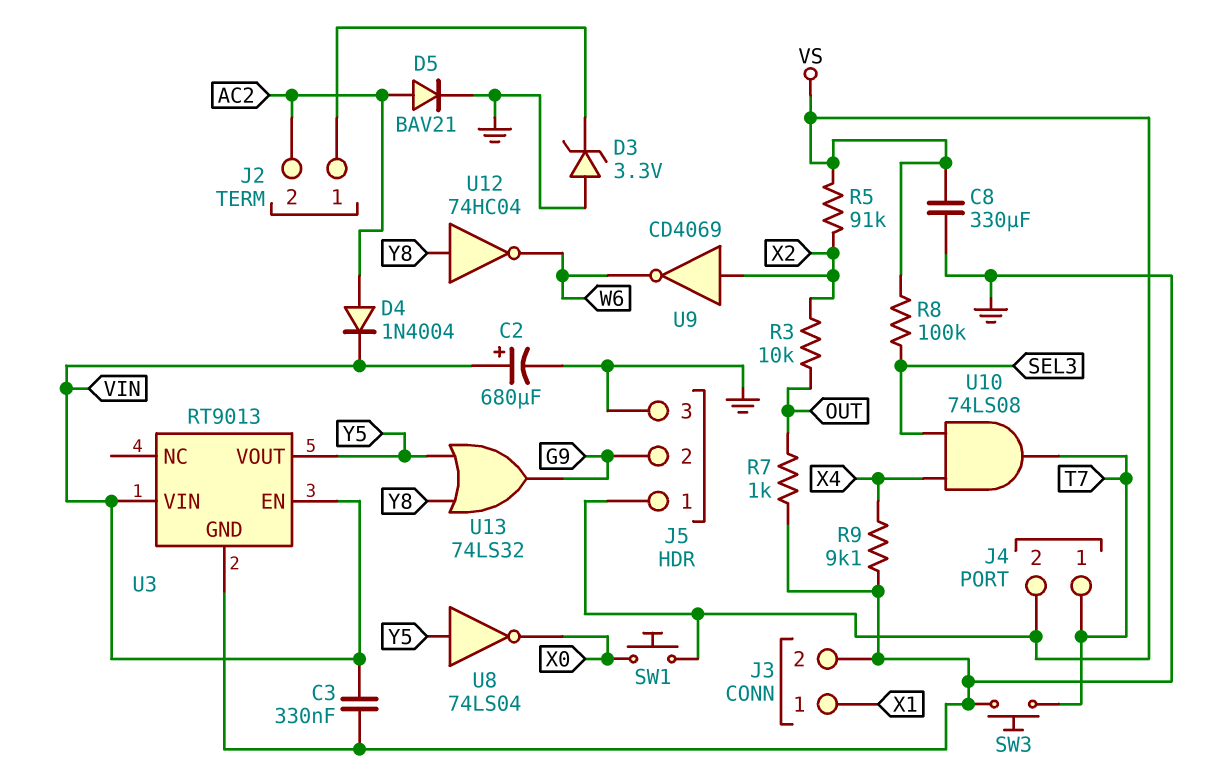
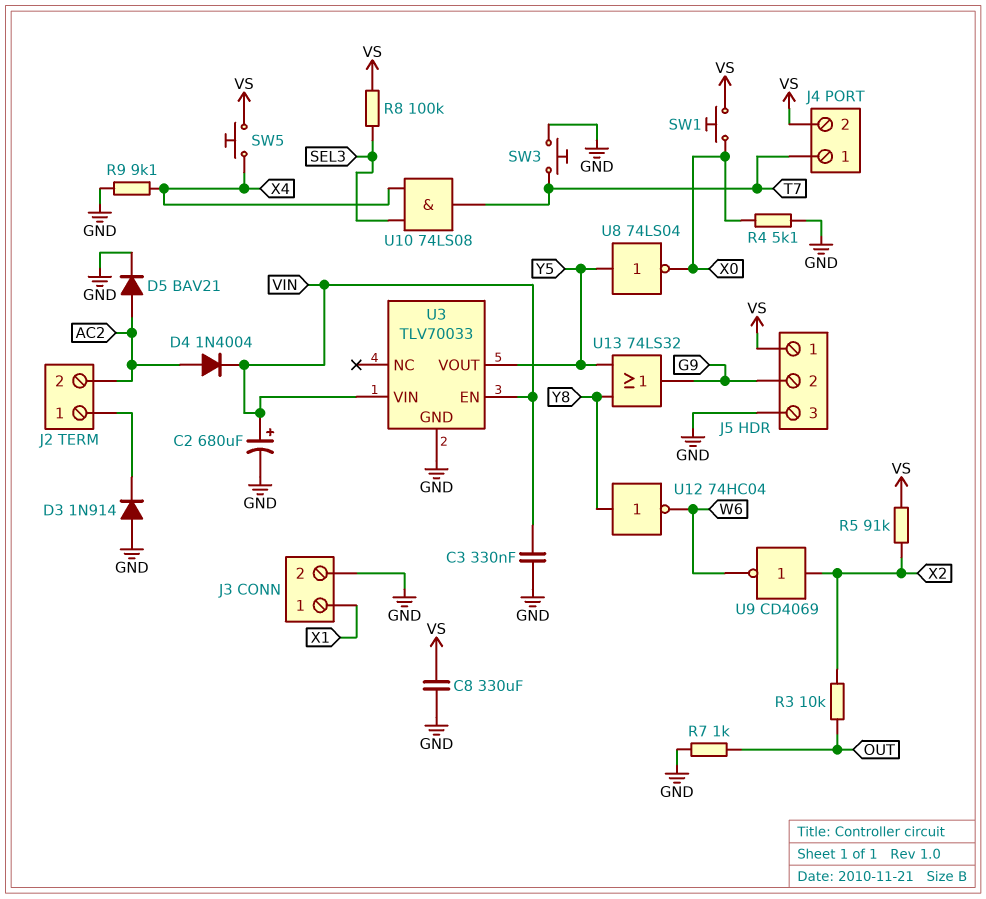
D3: zener 3.3V (A GND, K J2/1) -> diode 1N914 (A GND, K J2/1)
R4: none -> 5.1k (GND, X0)
SW5: none -> button (VS, X4)
U3: RT9013 -> TLV70033

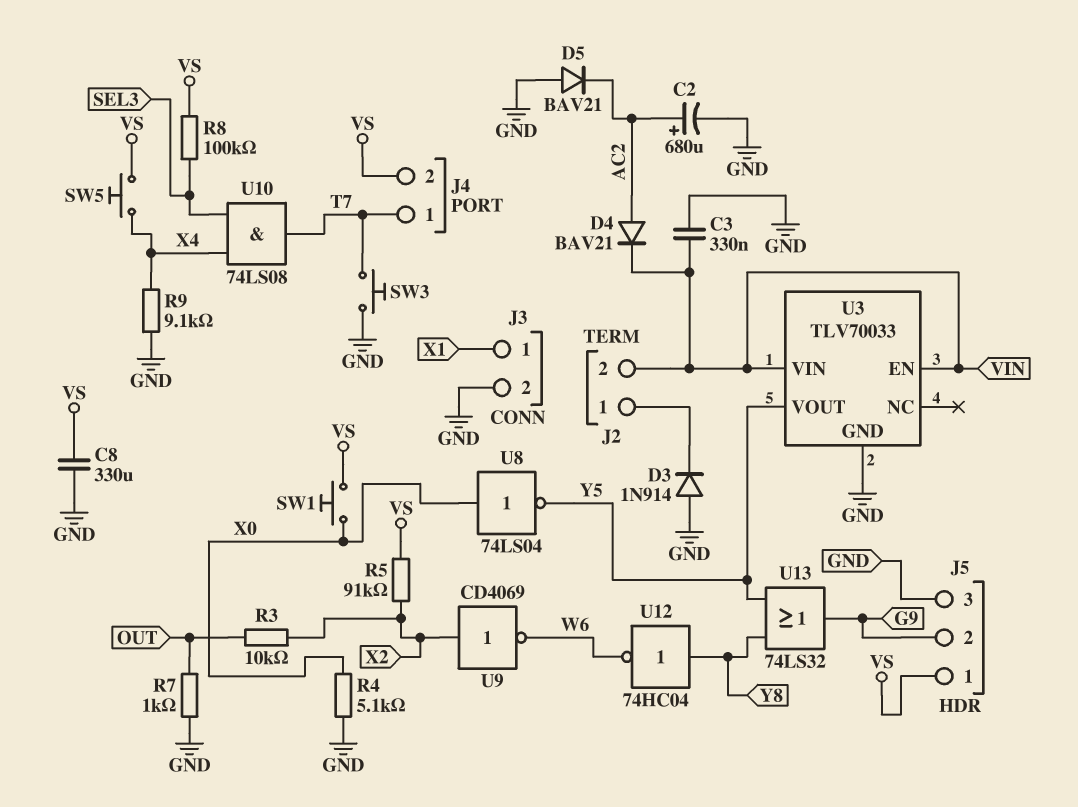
C2: 680uF (plus VIN, minus GND) -> 680uF (plus AC2, minus GND)
D4: diode 1N4004 (A AC2, K VIN) -> diode BAV21 (A AC2, K VIN)
D5: diode BAV21 (A AC2, K GND) -> diode BAV21 (A GND, K AC2)
J2 pin 2: AC2 -> VIN
U8: NOT 74LS04 (in Y5, out X0) -> NOT 74LS04 (in X0, out Y5)

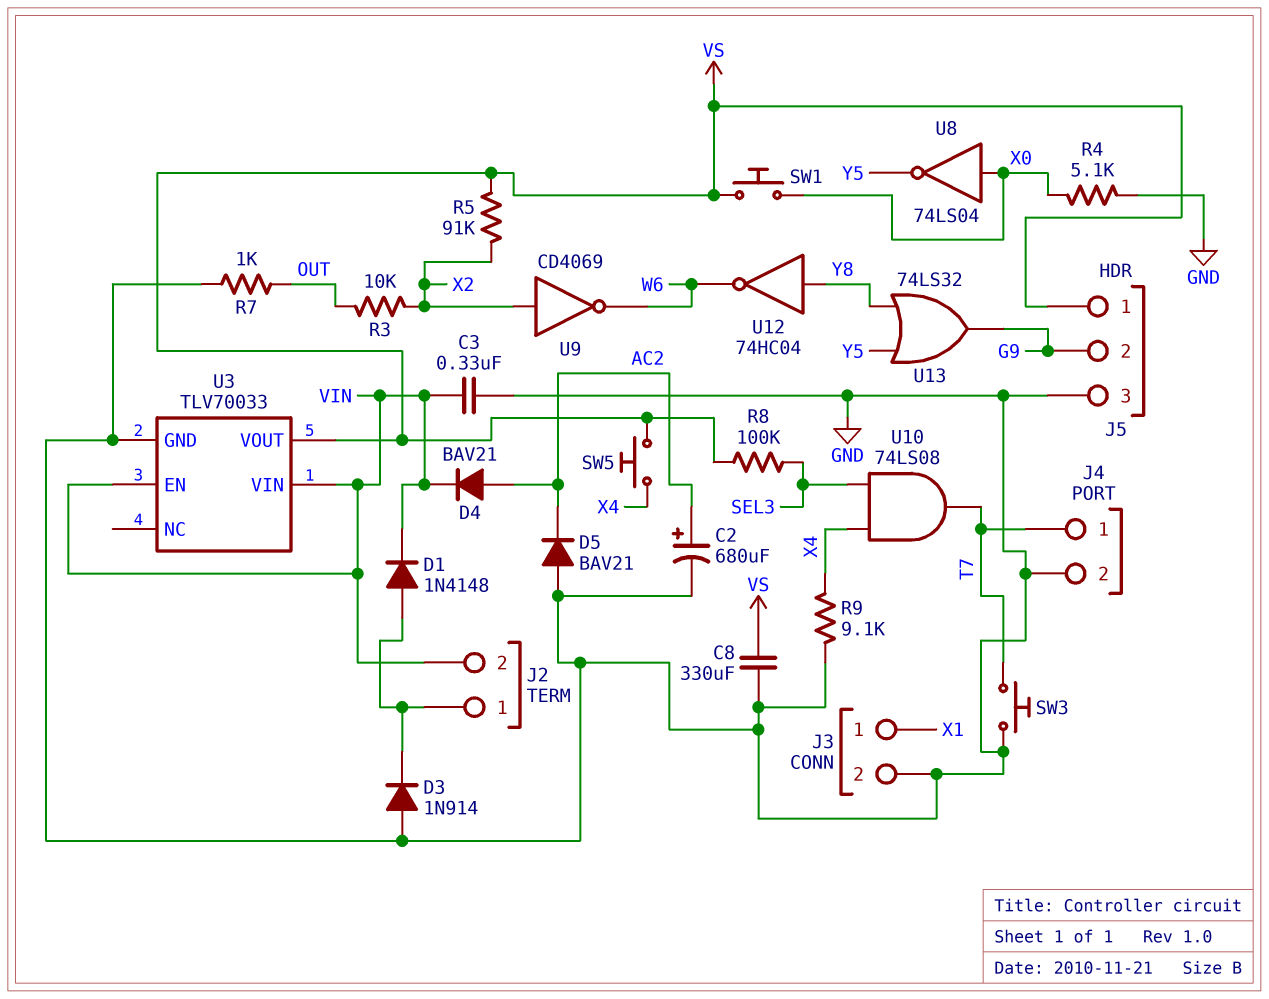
D1: none -> diode 1N4148 (A J2/1, K VIN)
J4 pin 2: VS -> GND
U3 pin VOUT: Y5 -> VS

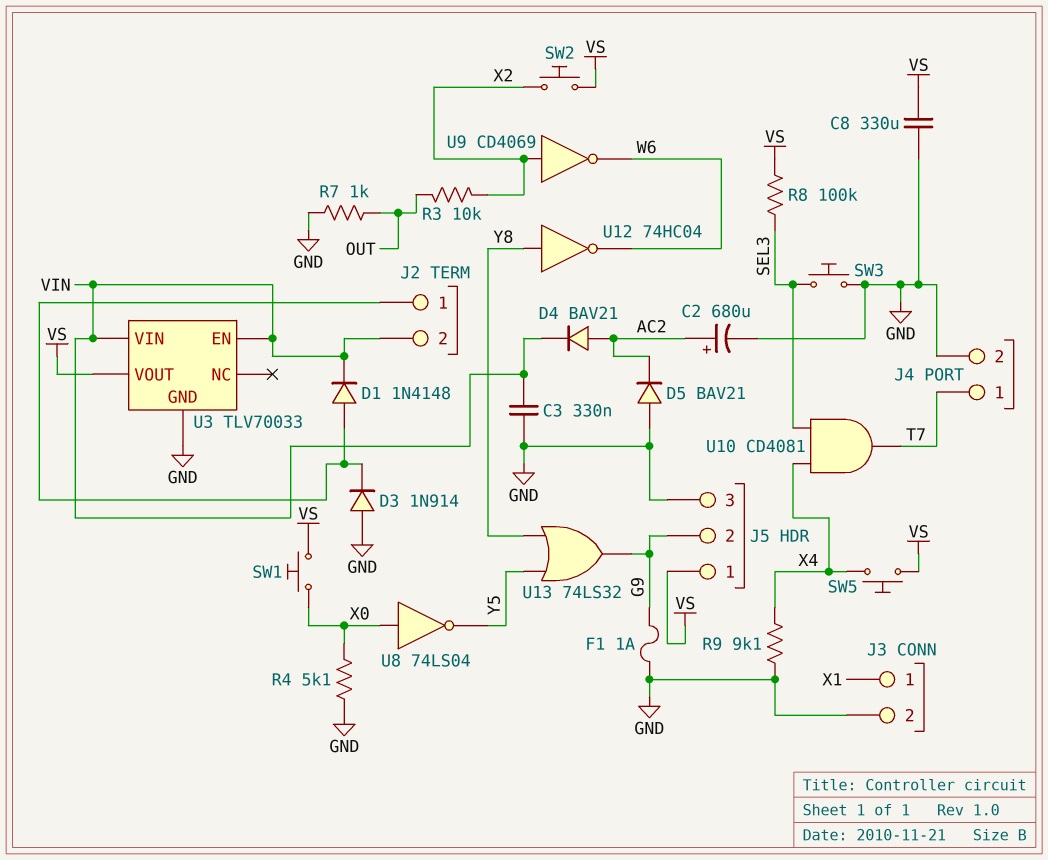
F1: none -> 1A (G9, GND)
R5: 91k (VS, X2) -> none
SW2: none -> button (VS, X2)
SW3: button (GND, T7) -> button (GND, SEL3)
U10: AND 74LS08 (in SEL3, in X4, out T7) -> AND CD4081 (in SEL3, in X4, out T7)

